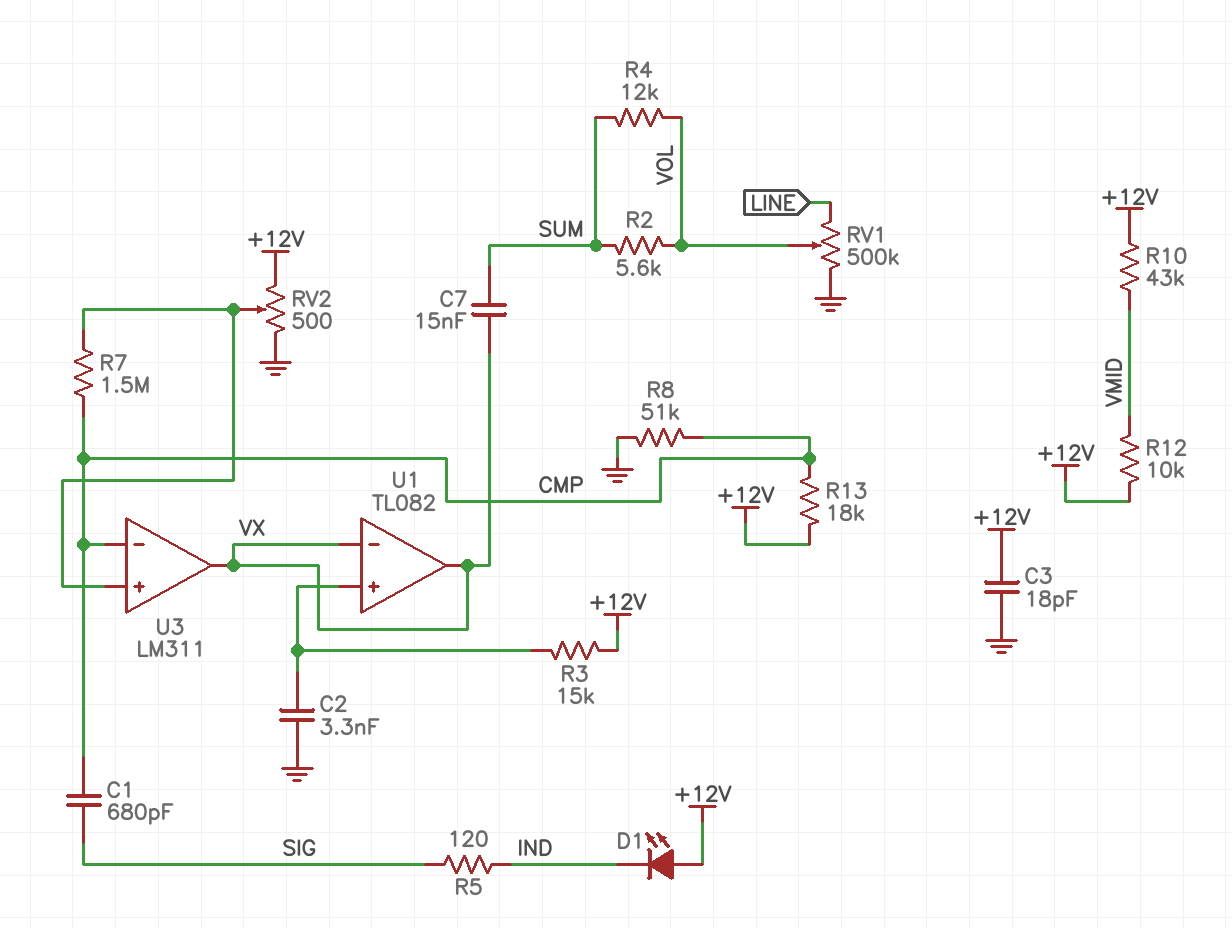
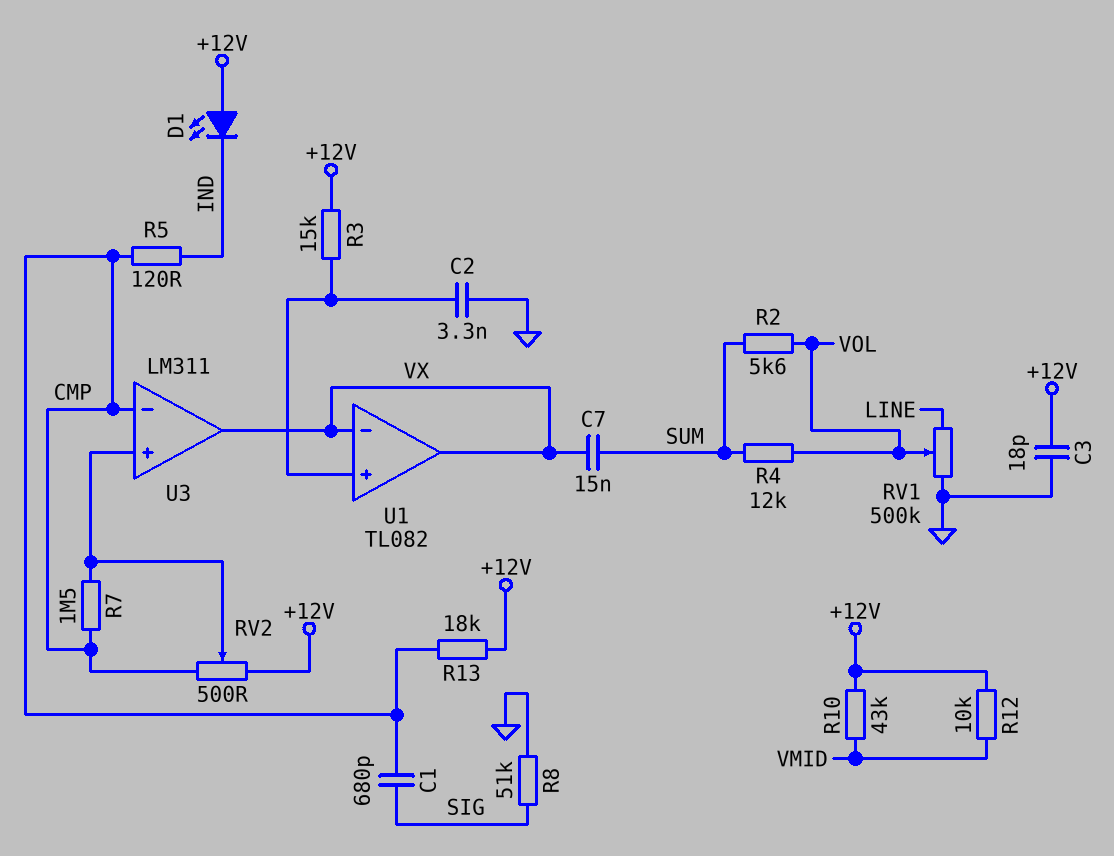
R5: 120 (IND, SIG) -> 120 (CMP, IND)
R8: 51k (CMP, GND) -> 51k (GND, SIG)
RV2: 500 (+12V, GND, wiper U3/in+) -> 500 (+12V, CMP, wiper U3/in+)

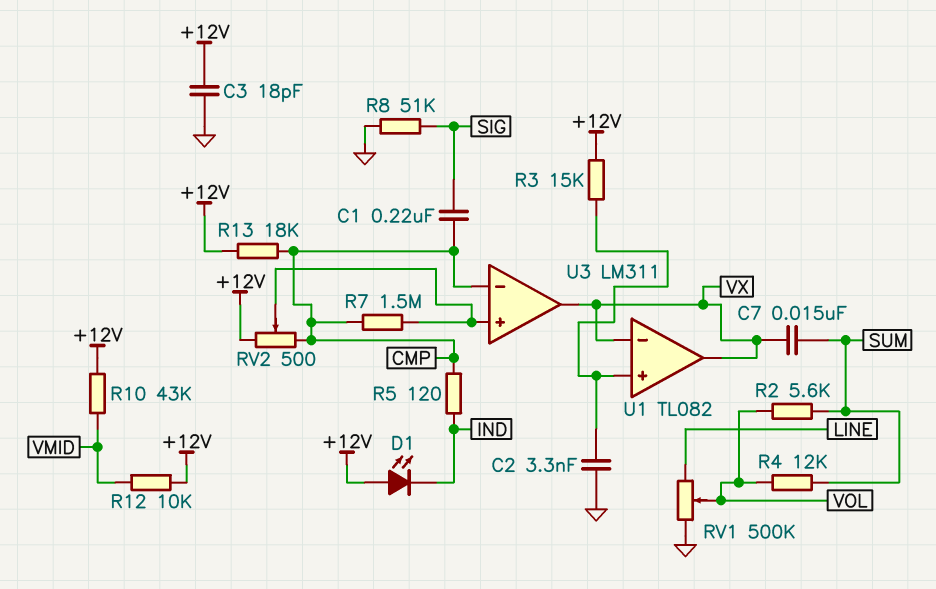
C1: 680pF (CMP, SIG) -> 220nF (CMP, SIG)

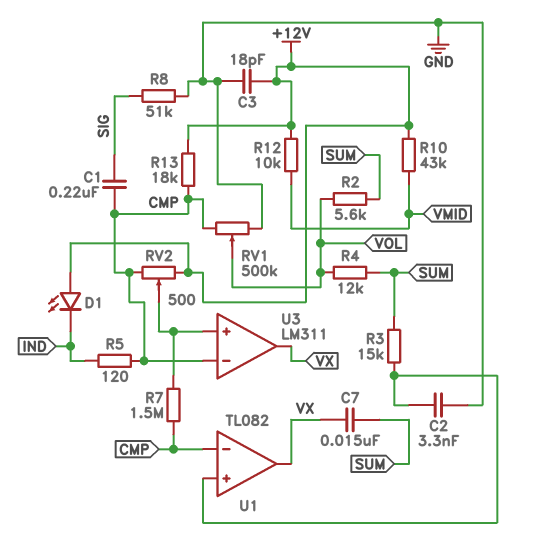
R3: 15k (+12V, U1/in+) -> 15k (SUM, U1/in+)
RV1: 500k (GND, LINE, wiper VOL) -> 500k (CMP, GND, wiper VOL)
U1 pin in-: VX -> CMP

